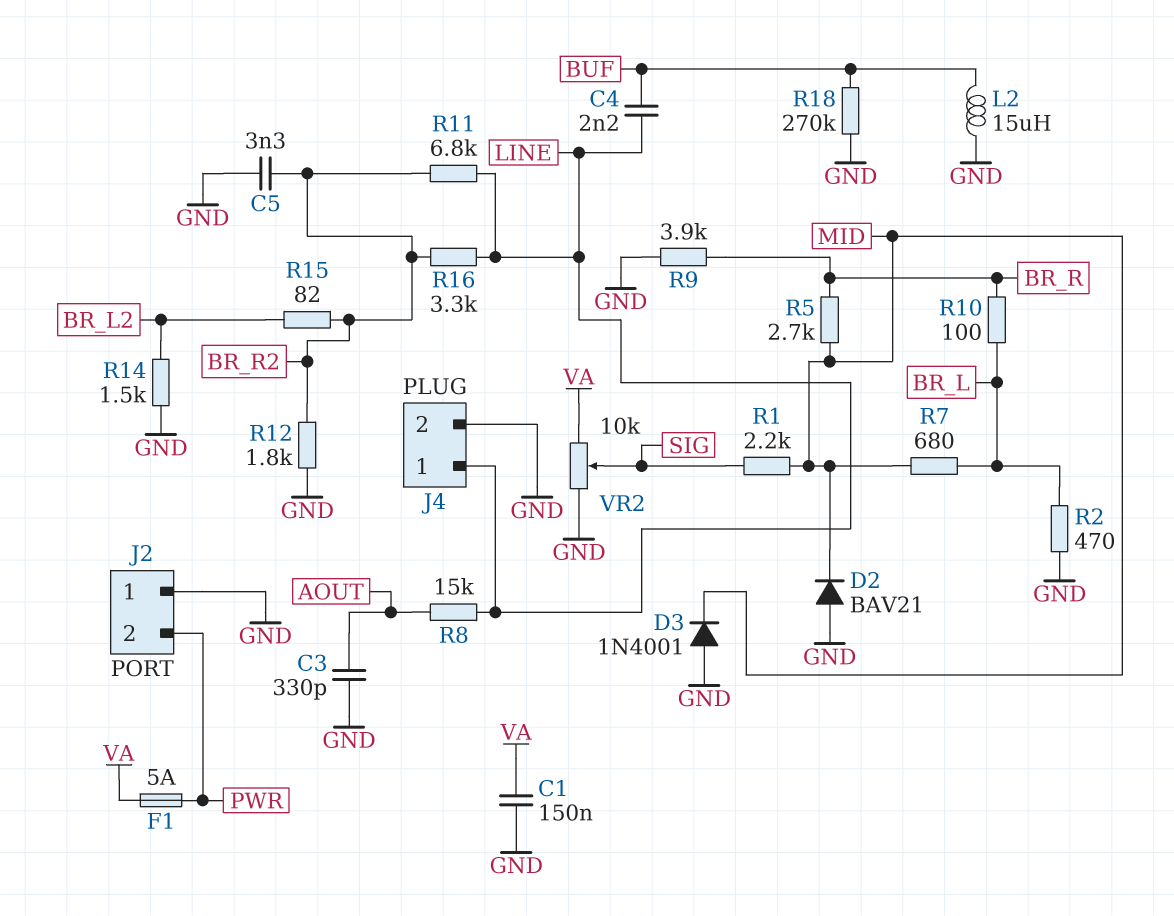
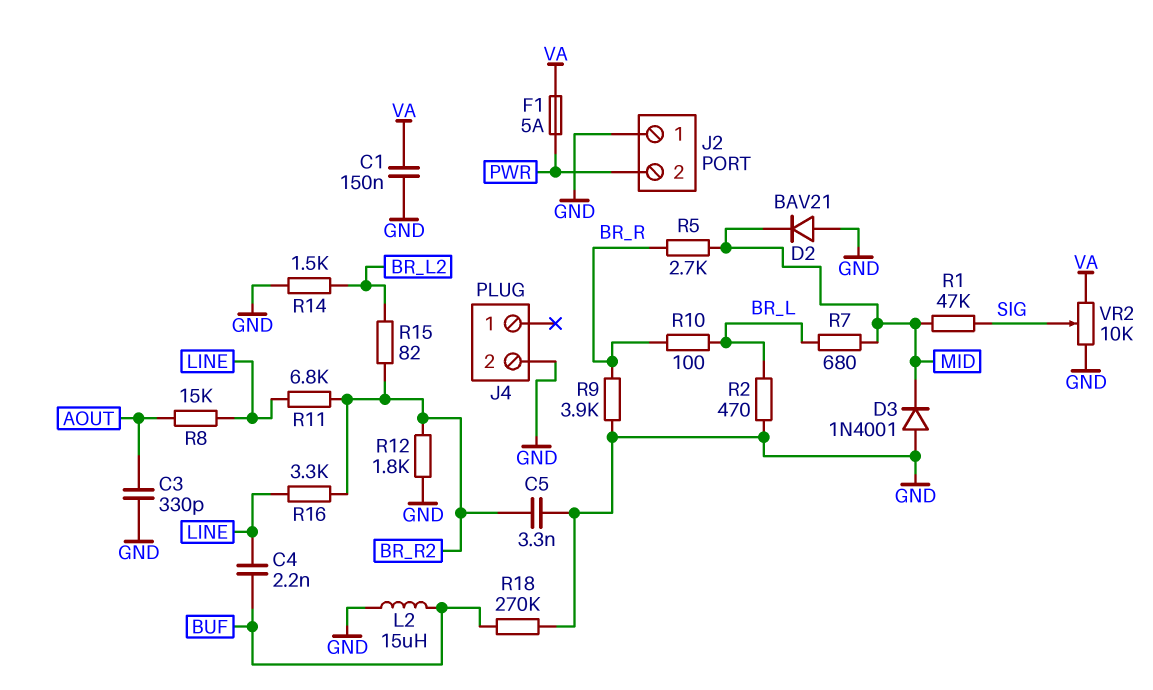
J4 pin 1: LINE -> none
R1: 2.2k (MID, SIG) -> 47k (MID, SIG)

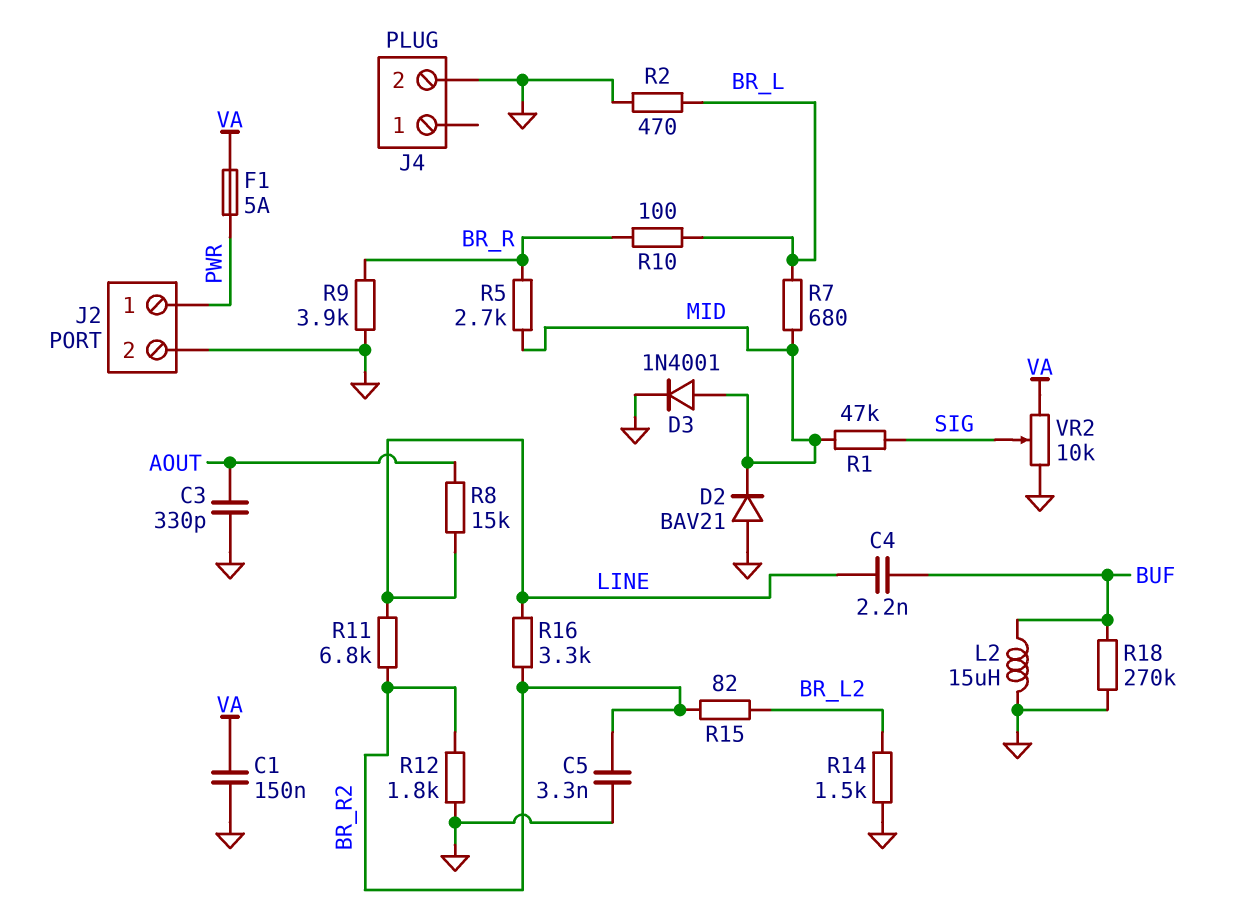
D3: diode 1N4001 (A GND, K MID) -> diode 1N4001 (A MID, K GND)
J2 pin 1: GND -> PWR
J2 pin 2: PWR -> GND

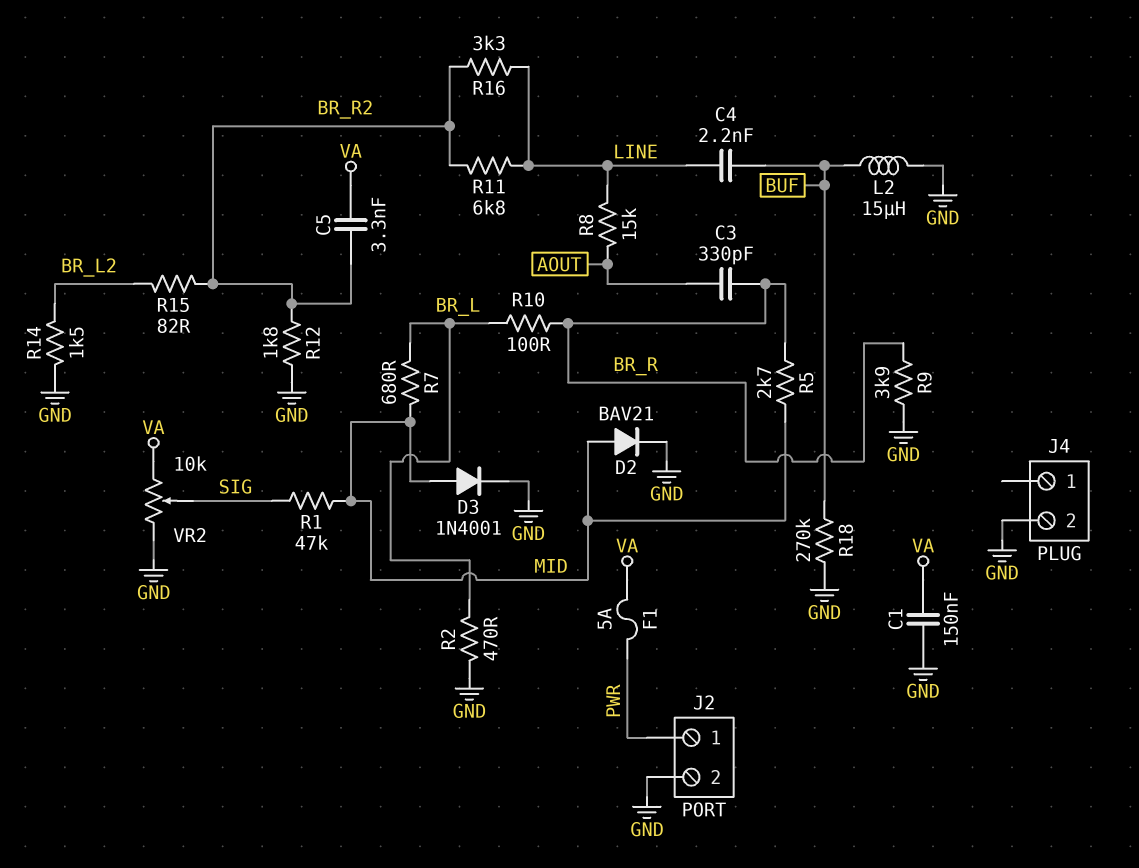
C3: 330pF (AOUT, GND) -> 330pF (AOUT, BR_R)
C5: 3.3nF (BR_R2, GND) -> 3.3nF (BR_R2, VA)
D2: diode BAV21 (A GND, K MID) -> diode BAV21 (A MID, K GND)

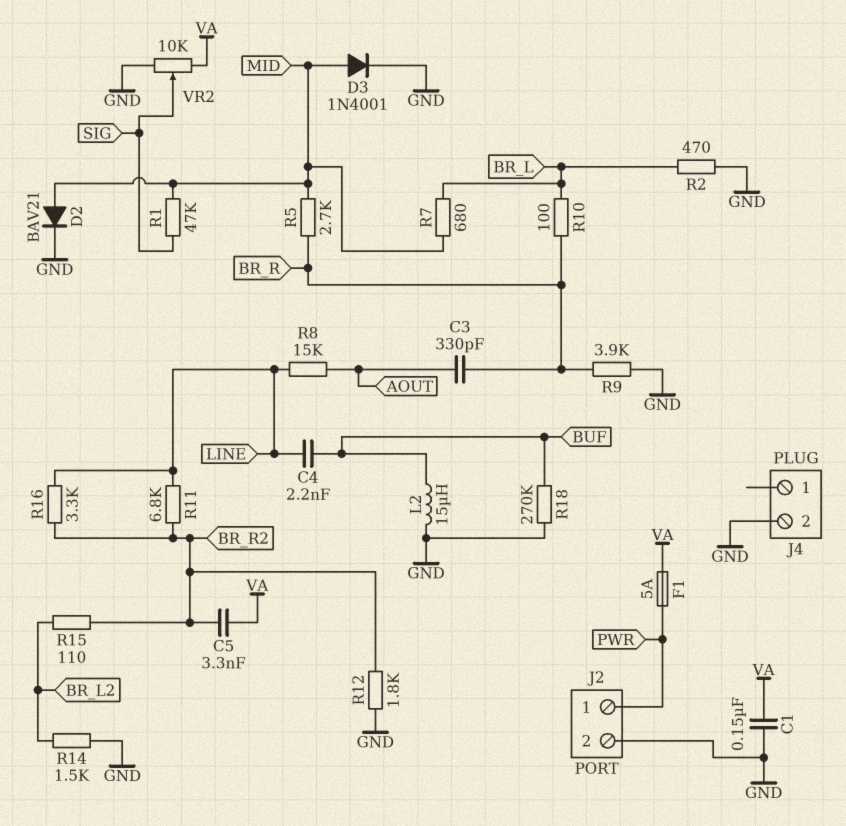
R15: 82 (BR_L2, BR_R2) -> 110 (BR_L2, BR_R2)

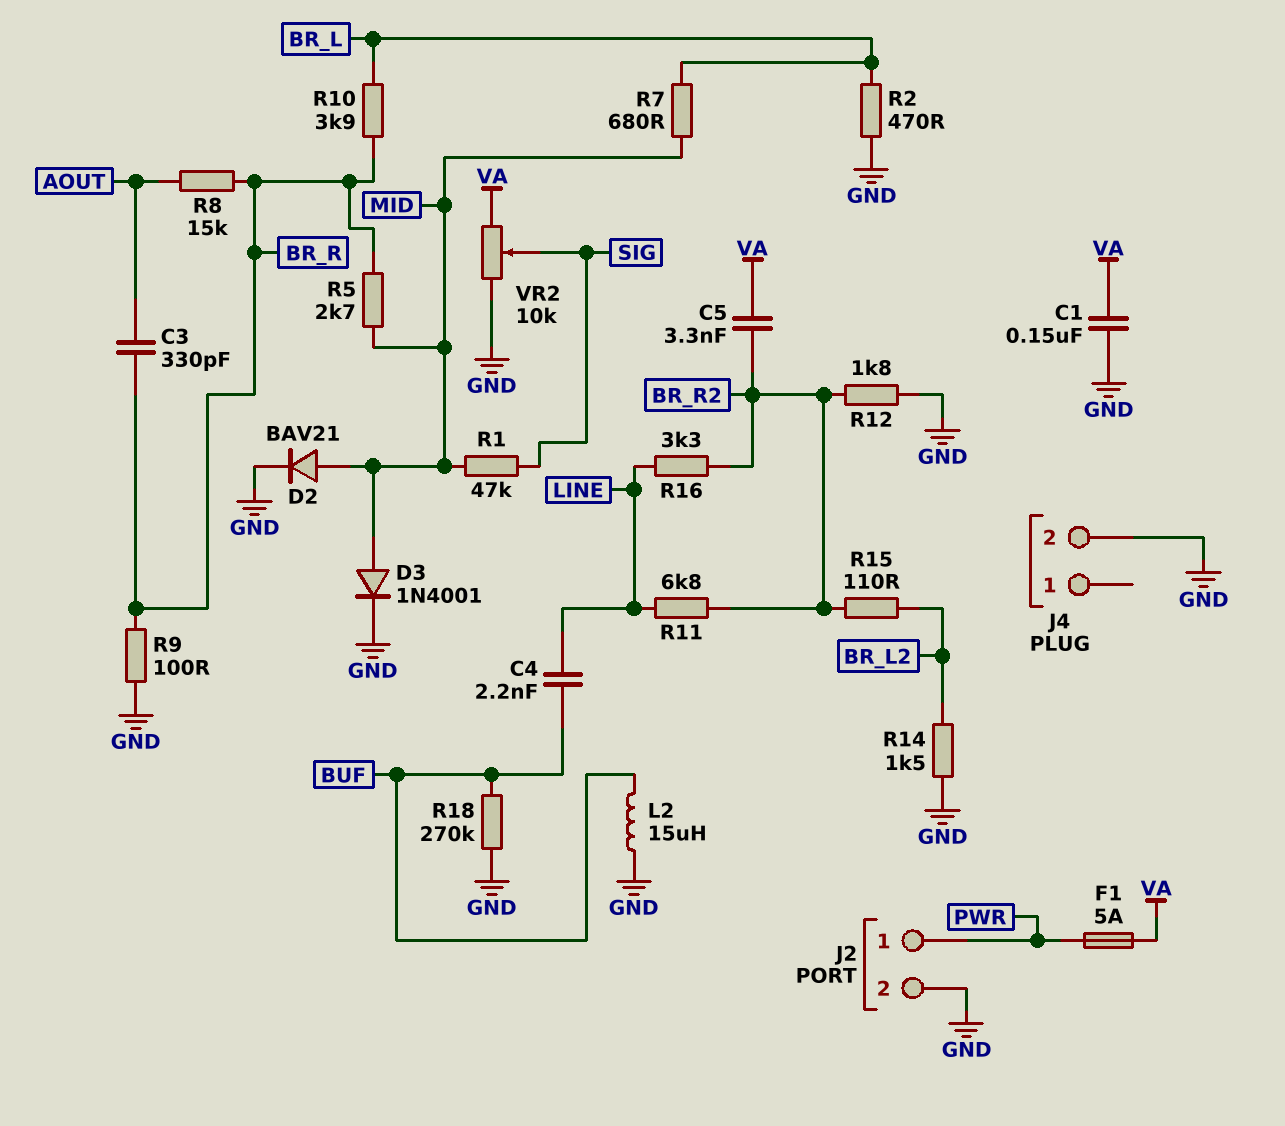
R8: 15k (AOUT, LINE) -> 15k (AOUT, BR_R)
R9: 3.9k (BR_R, GND) -> 100 (BR_R, GND)
R10: 100 (BR_L, BR_R) -> 3.9k (BR_L, BR_R)

